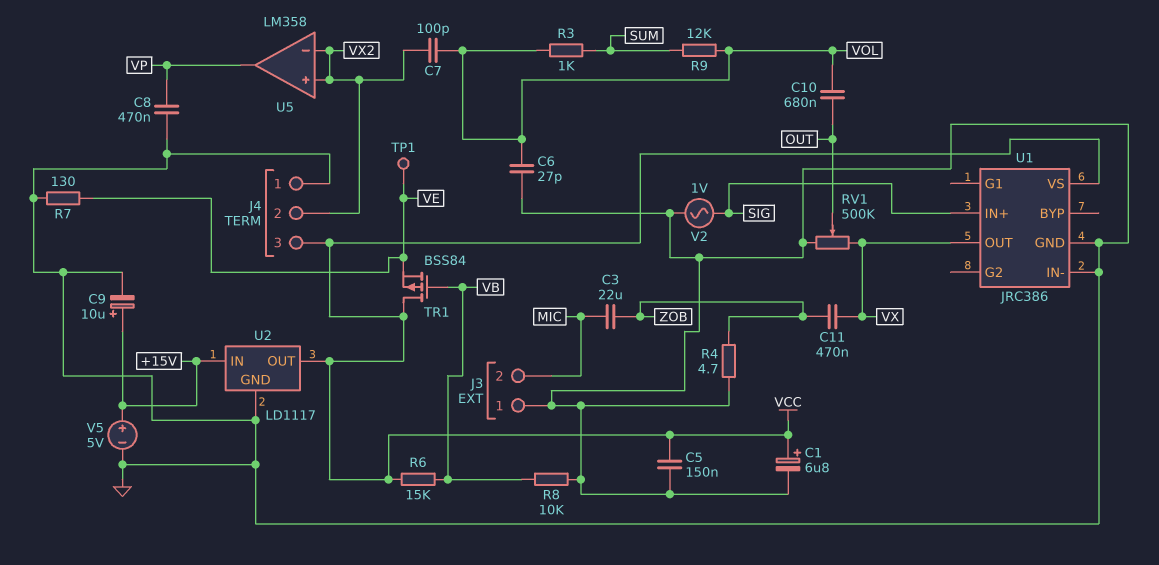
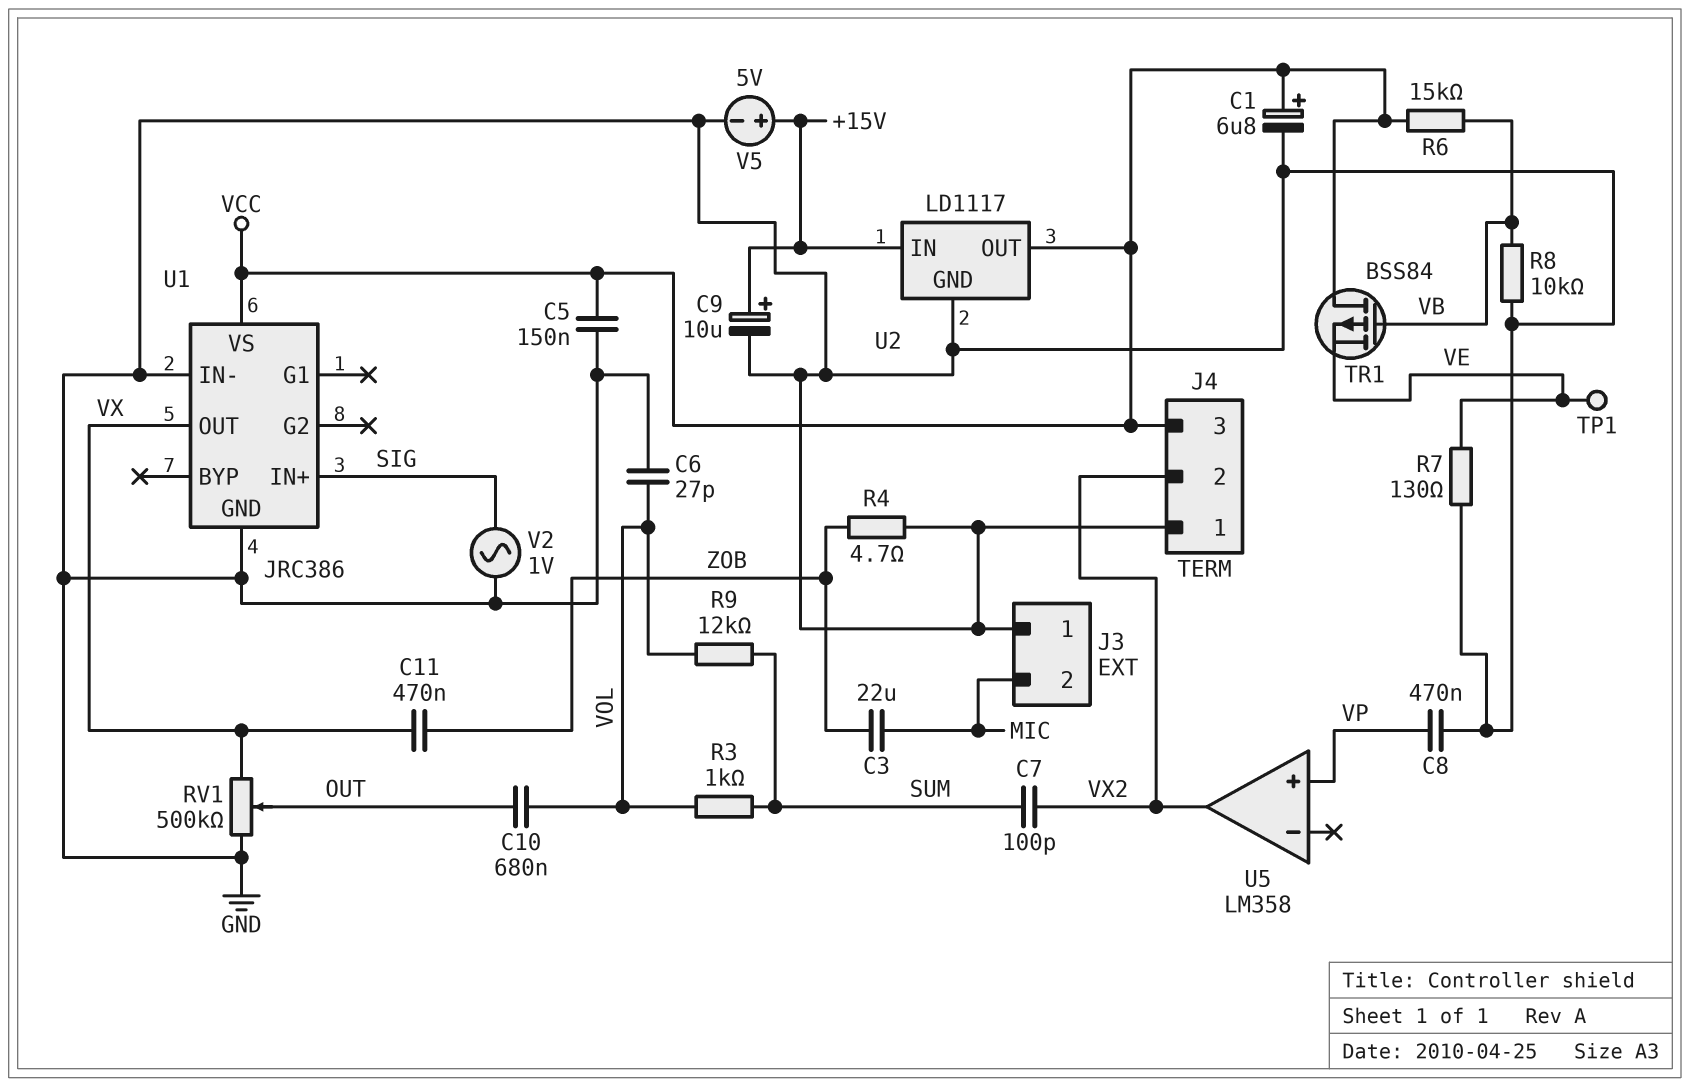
C7: 100pF (VOL, VX2) -> 100pF (SUM, VX2)
U5 pin in+: VX2 -> VP
U5 pin in-: VX2 -> none
U5 pin out: VP -> VX2

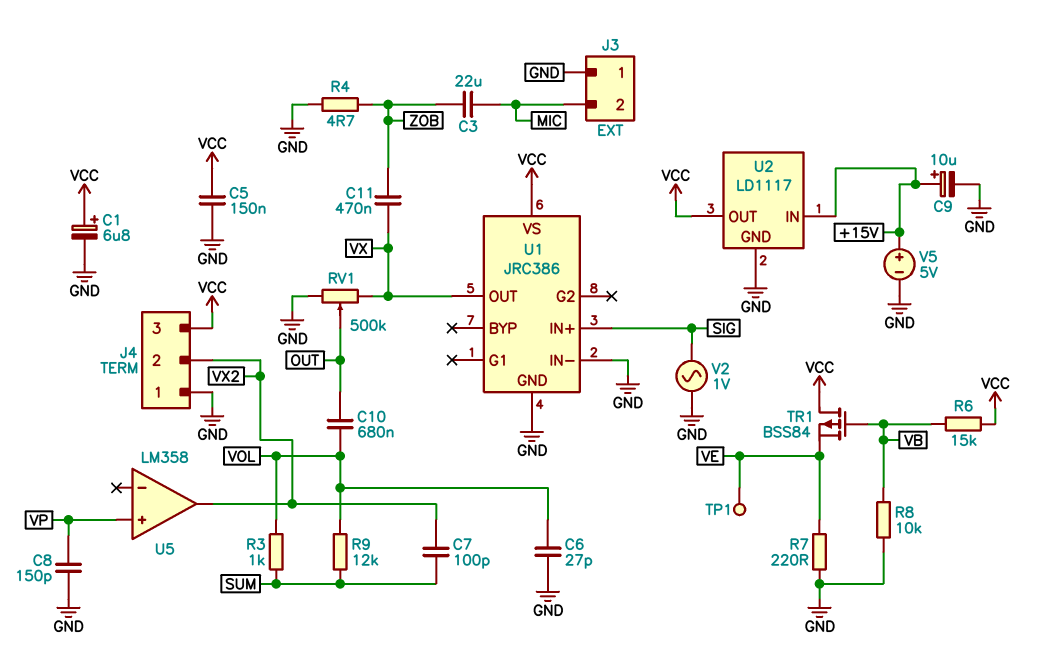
C8: 470nF (GND, VP) -> 150pF (GND, VP)
R7: 130 (GND, VE) -> 220 (GND, VE)

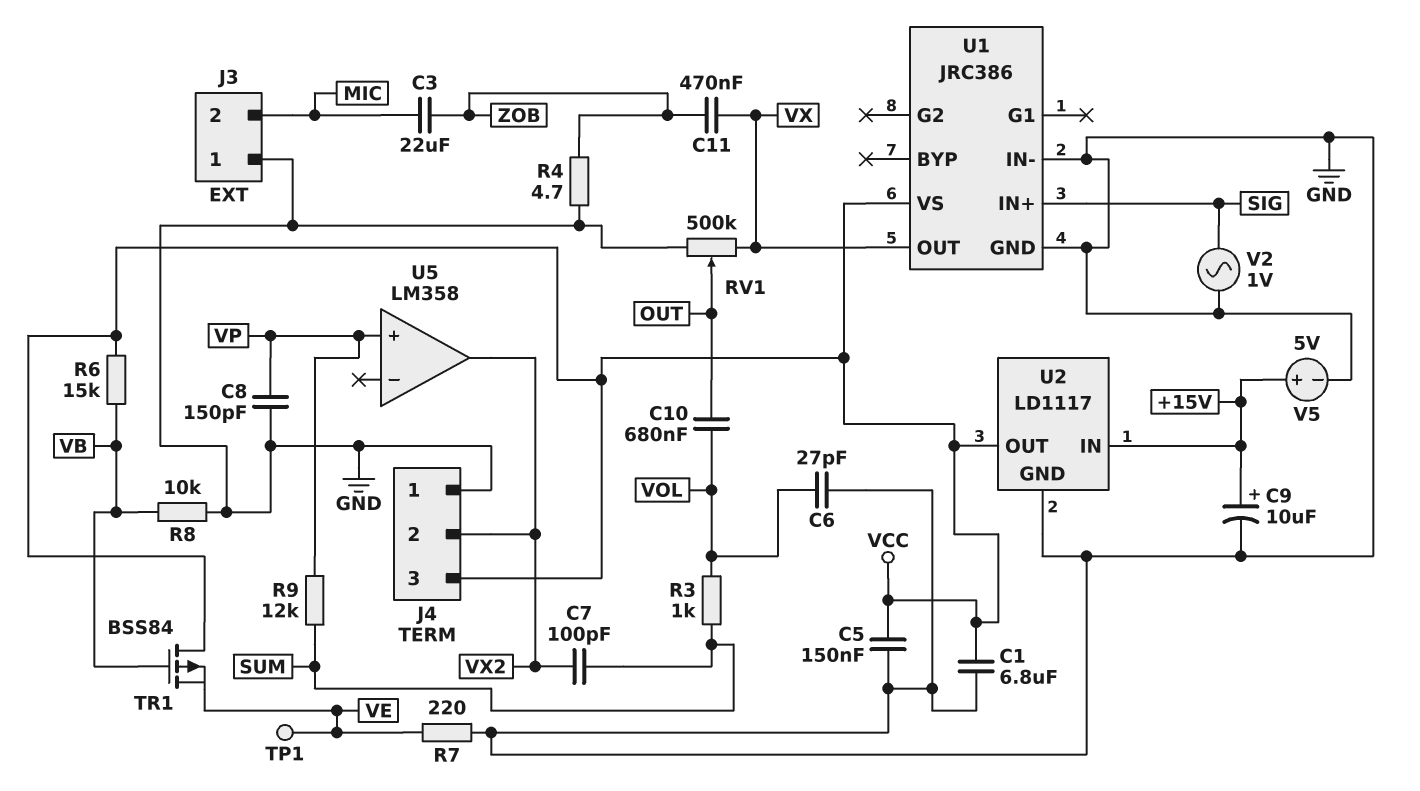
C1: 6.8uF (plus VCC, minus GND) -> 6.8uF (GND, VCC)
R9: 12k (SUM, VOL) -> 12k (SUM, VP)

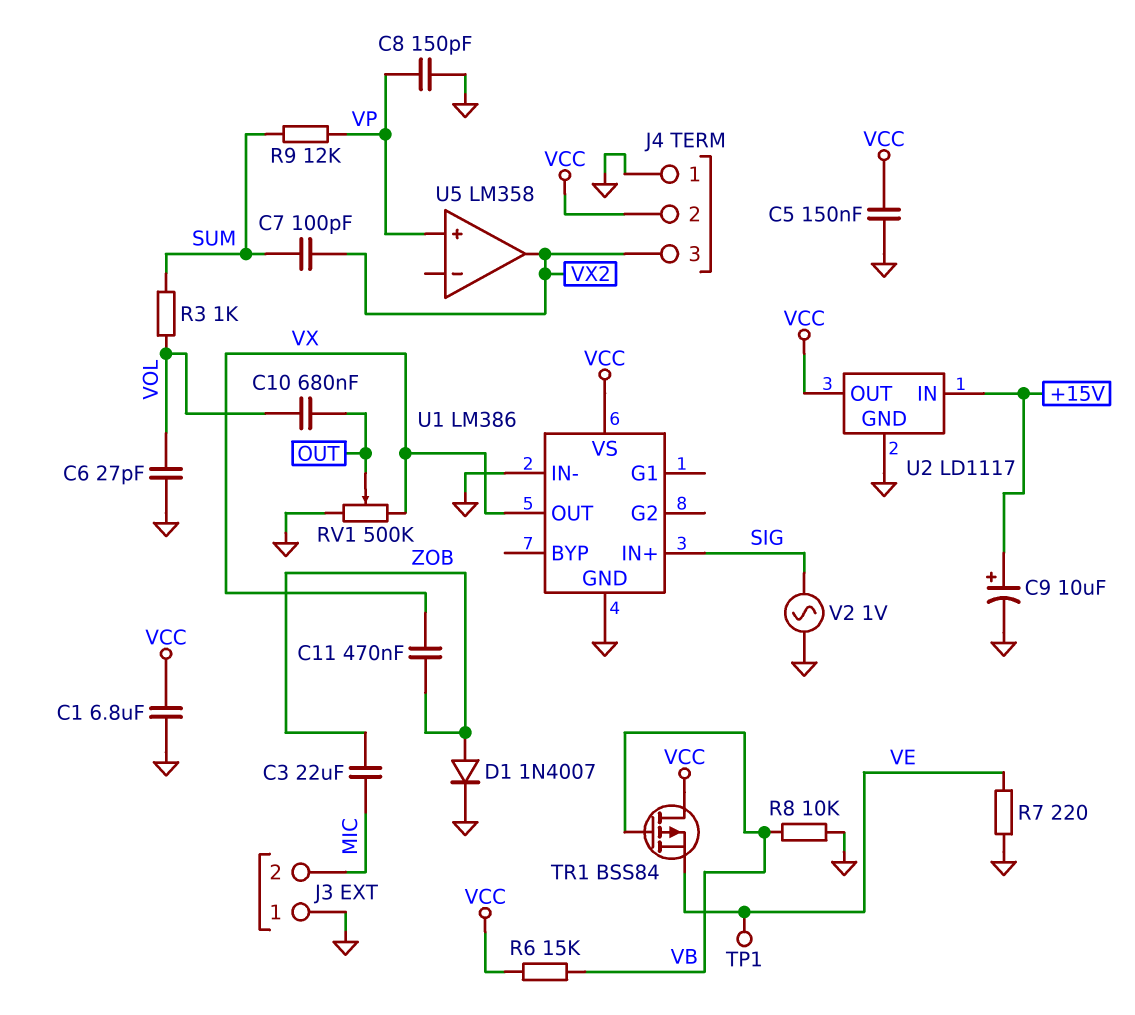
D1: none -> diode 1N4007 (A ZOB, K GND)
J4 pin 2: VX2 -> VCC
J4 pin 3: VCC -> VX2
R4: 4.7 (GND, ZOB) -> none
U1: JRC386 -> LM386
V5: 5V (plus +15V, minus GND) -> none

